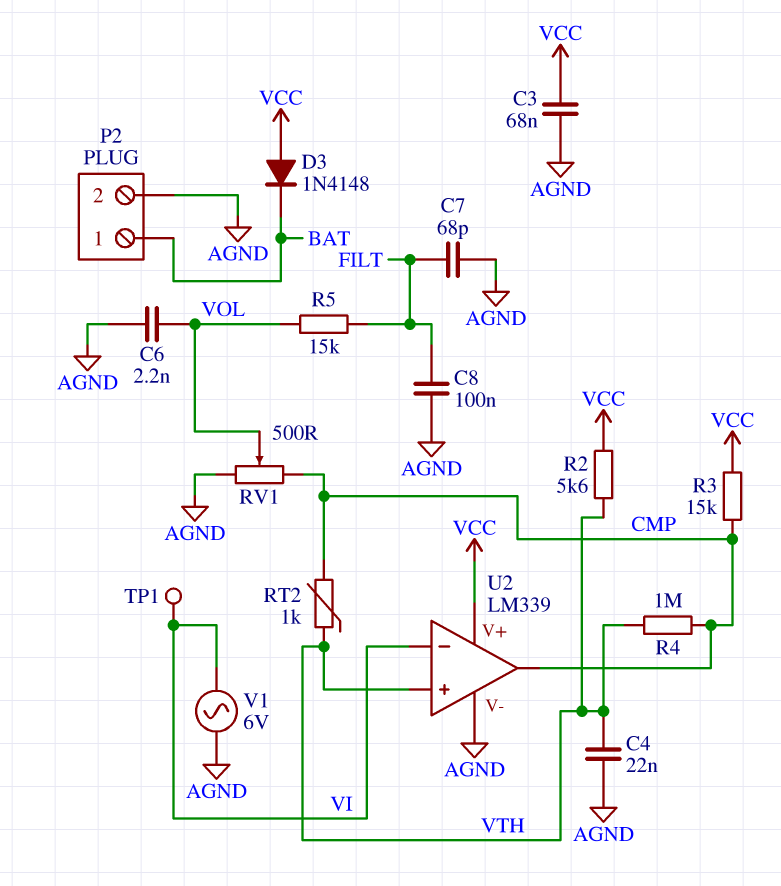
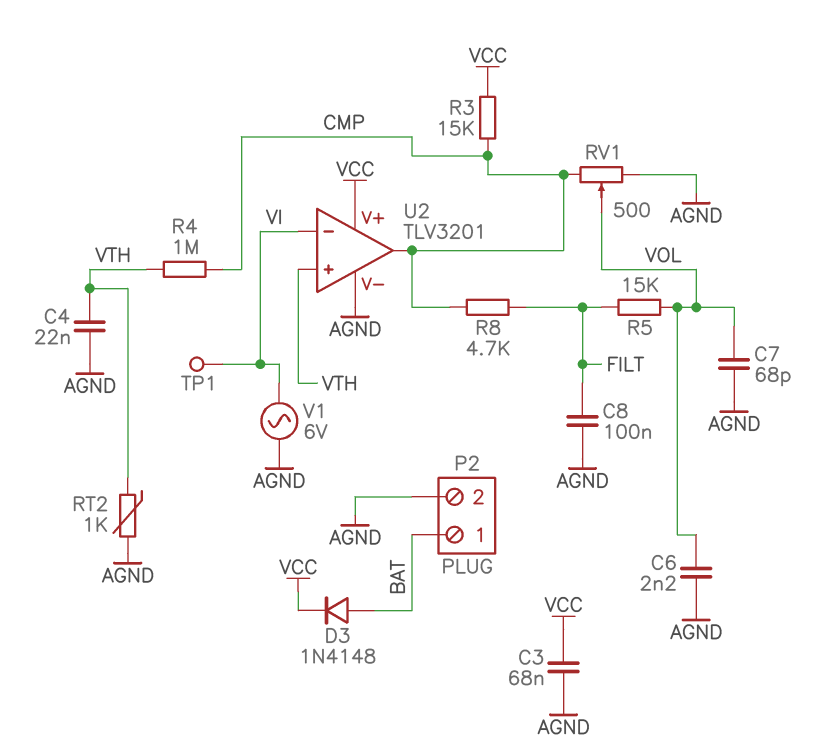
C7: 68pF (AGND, FILT) -> 68pF (AGND, VOL)
D3: diode 1N4148 (A VCC, K BAT) -> diode 1N4148 (A BAT, K VCC)
R2: 5.6k (VCC, VTH) -> none
R8: none -> 4.7k (CMP, FILT)
RT2: 1k (CMP, VTH) -> 1k (AGND, VTH)
U2: LM339 -> TLV3201

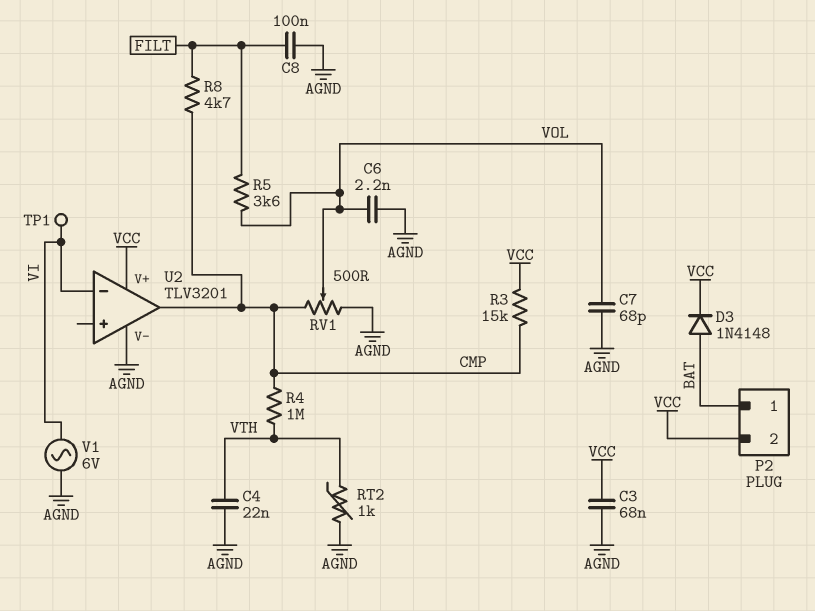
P2 pin 2: AGND -> VCC
R5: 15k (FILT, VOL) -> 3.6k (FILT, VOL)
U2 pin in+: VTH -> none

